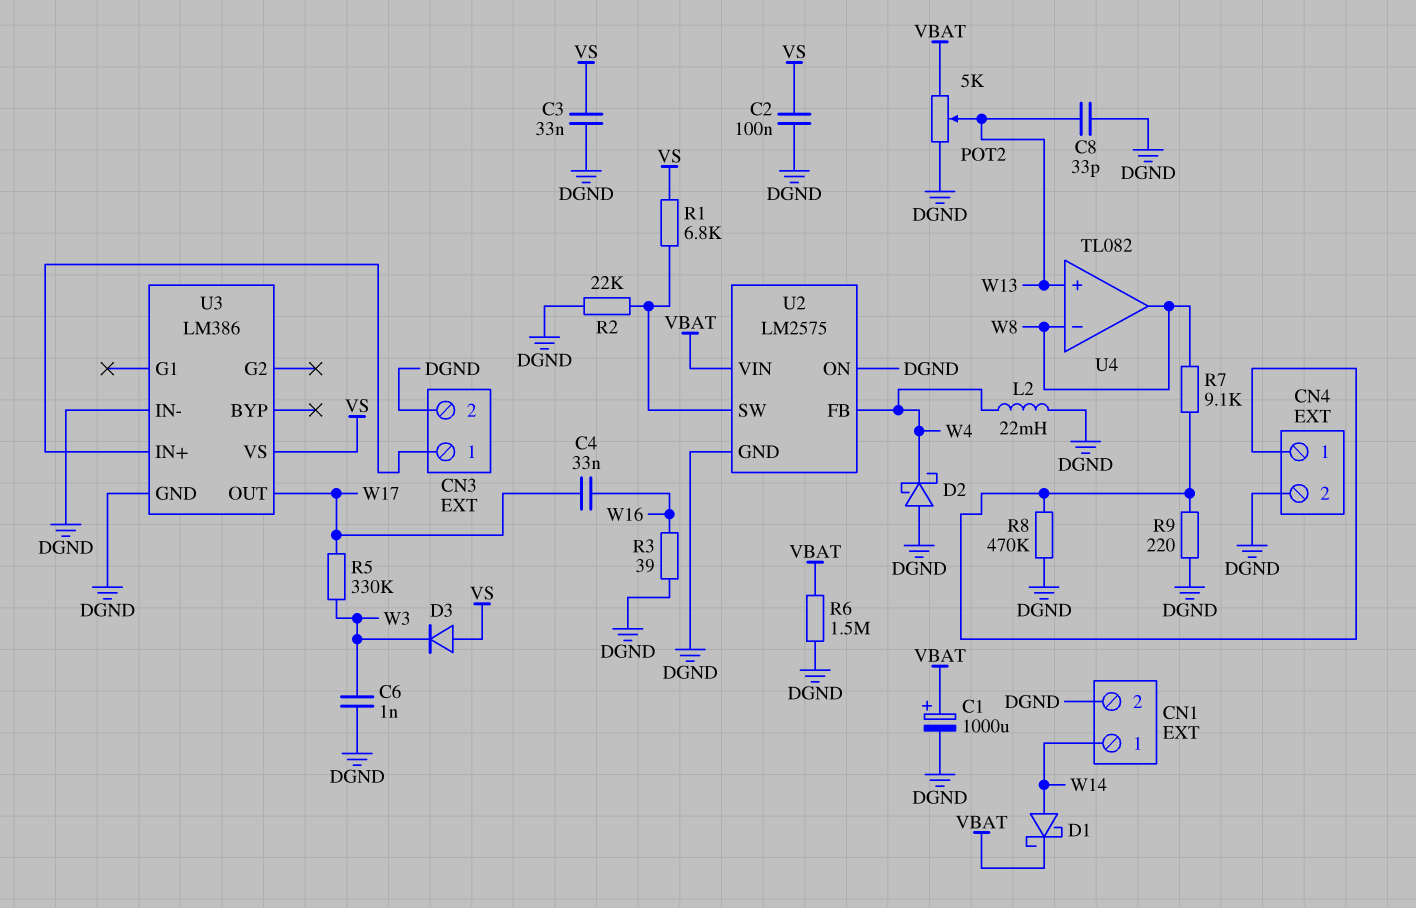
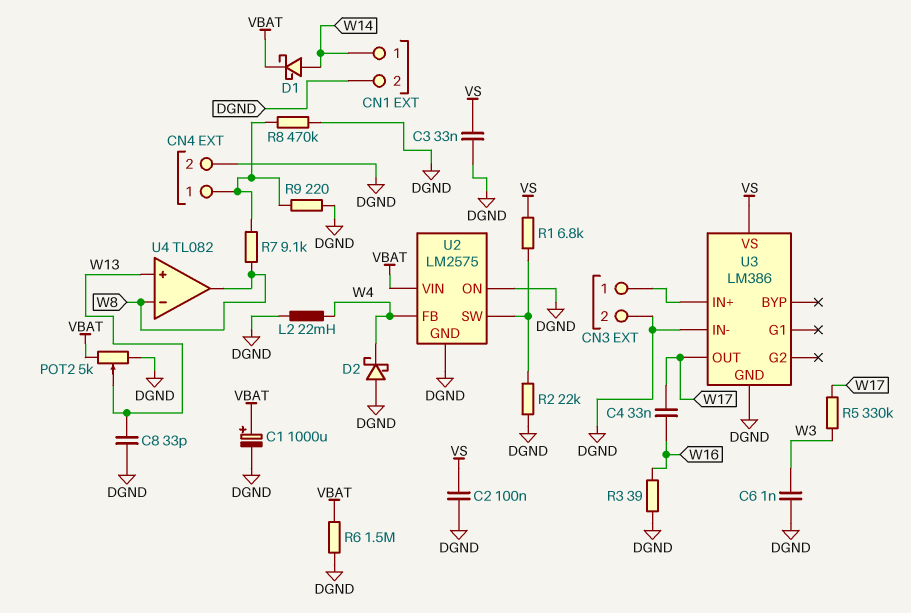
D3: diode (A VS, K W3) -> none

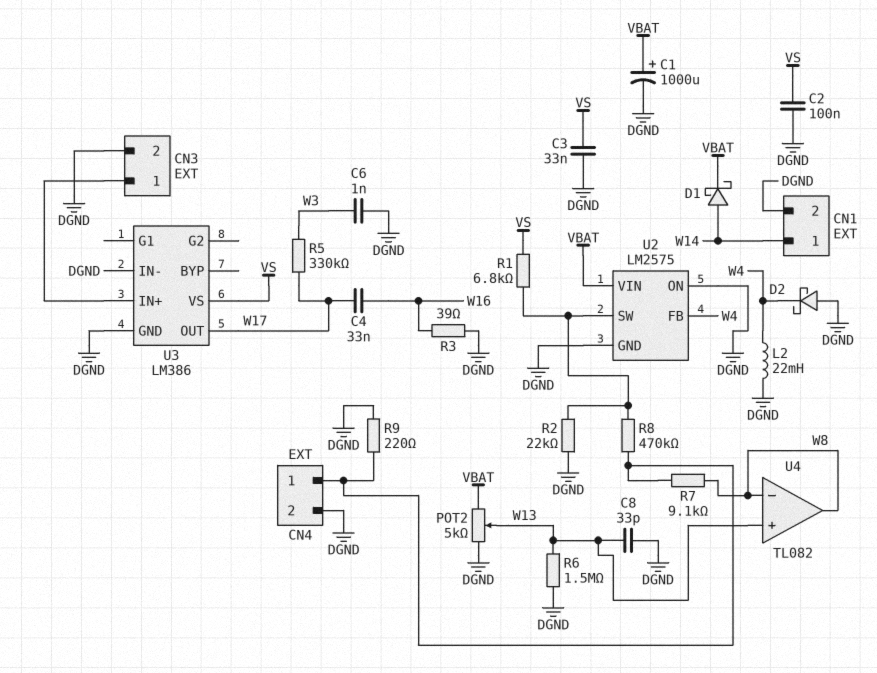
R6: 1.5M (DGND, VBAT) -> 1.5M (DGND, W13)
R8: 470k (CN4/1, DGND) -> 470k (CN4/1, U2/SW)

